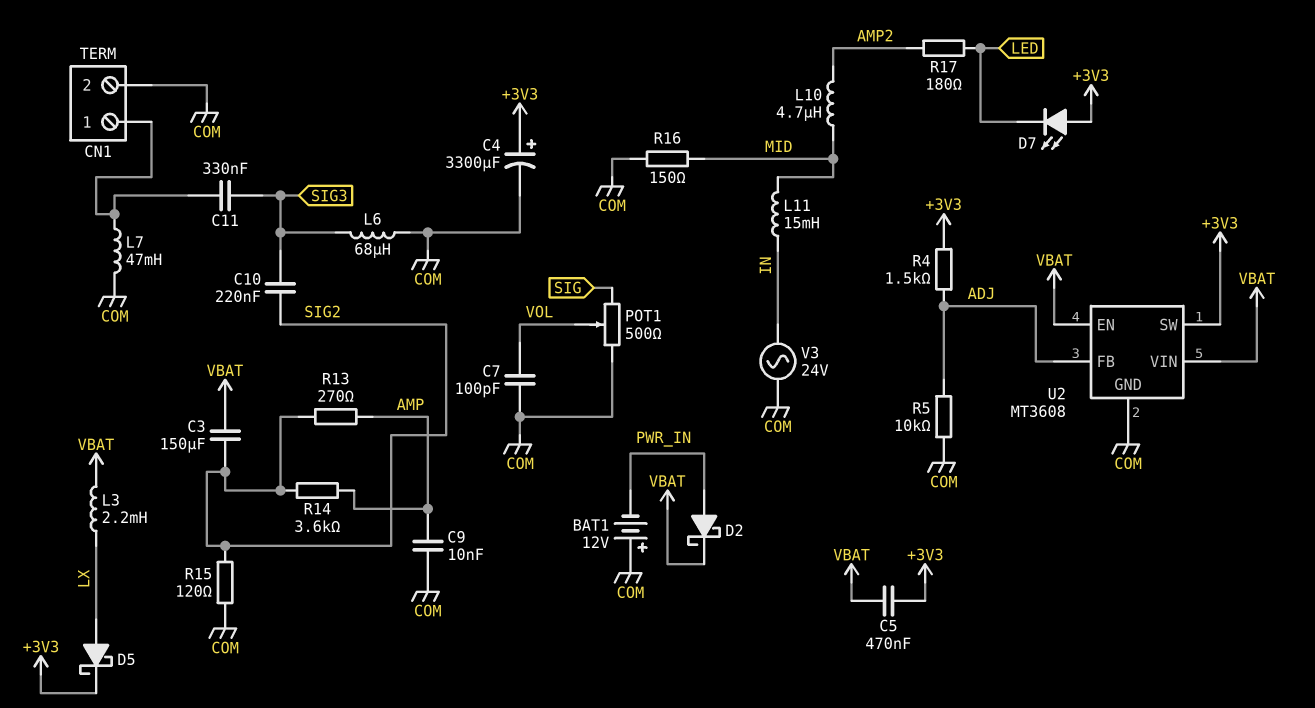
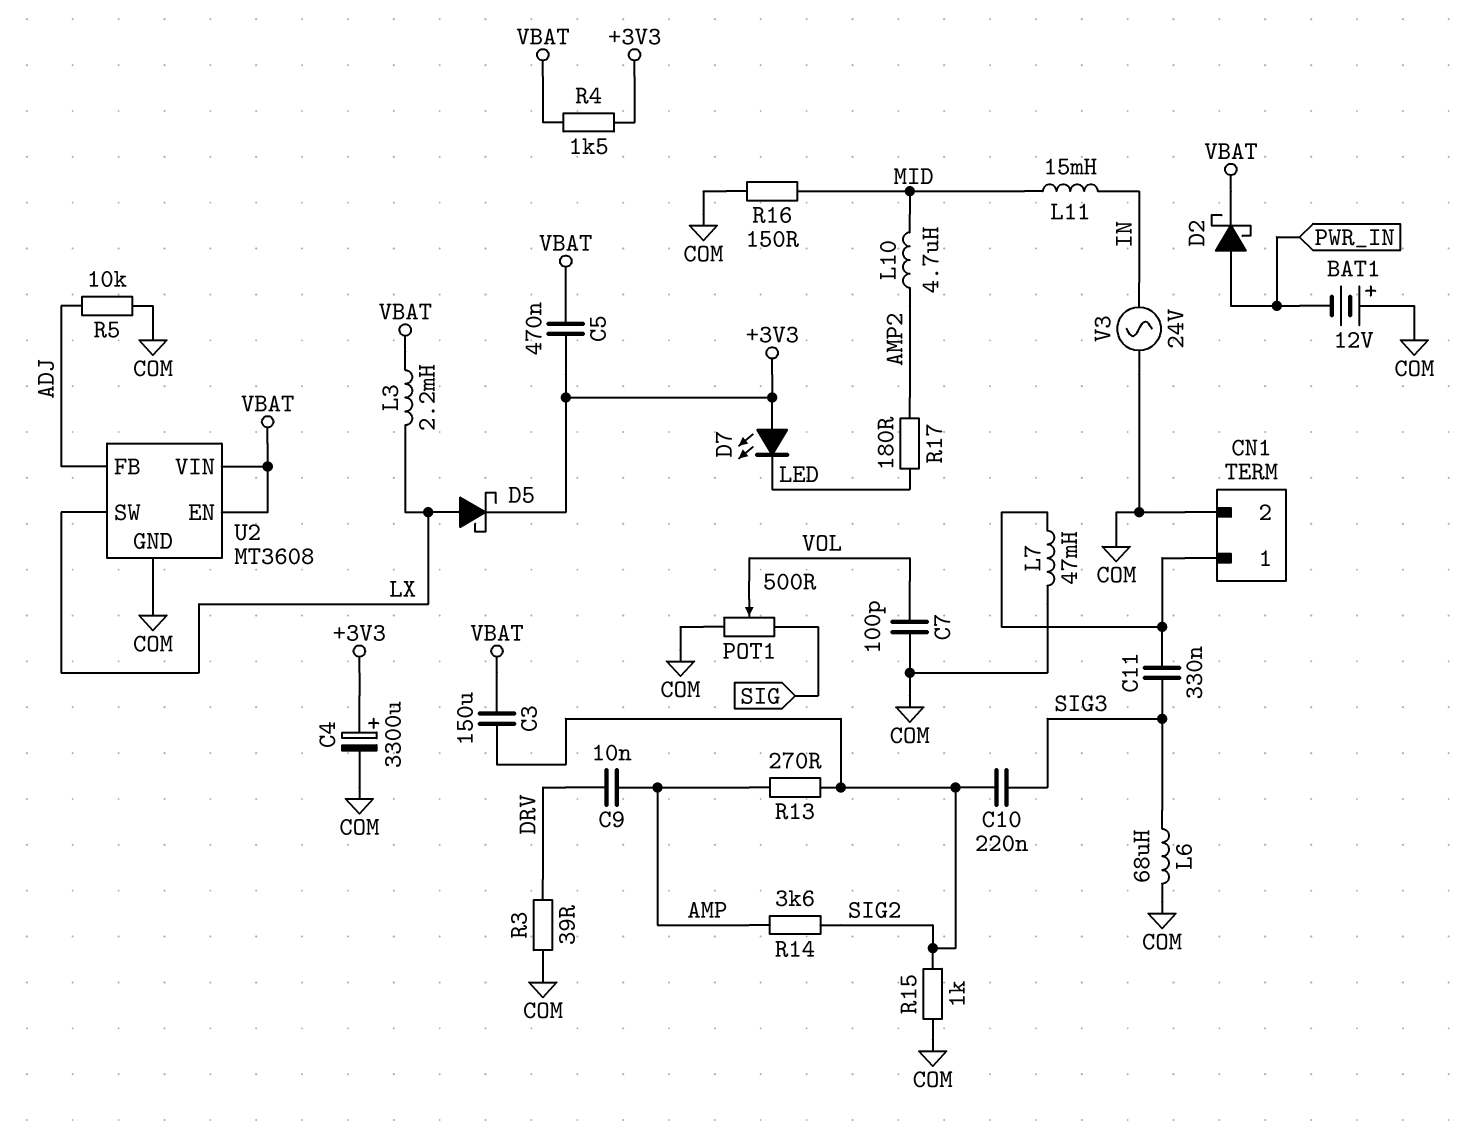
C9: 10nF (AMP, COM) -> 10nF (AMP, DRV)
R3: none -> 39 (COM, DRV)
R4: 1.5k (+3V3, ADJ) -> 1.5k (+3V3, VBAT)
R15: 120 (COM, SIG2) -> 1k (COM, SIG2)
U2 pin SW: +3V3 -> LX

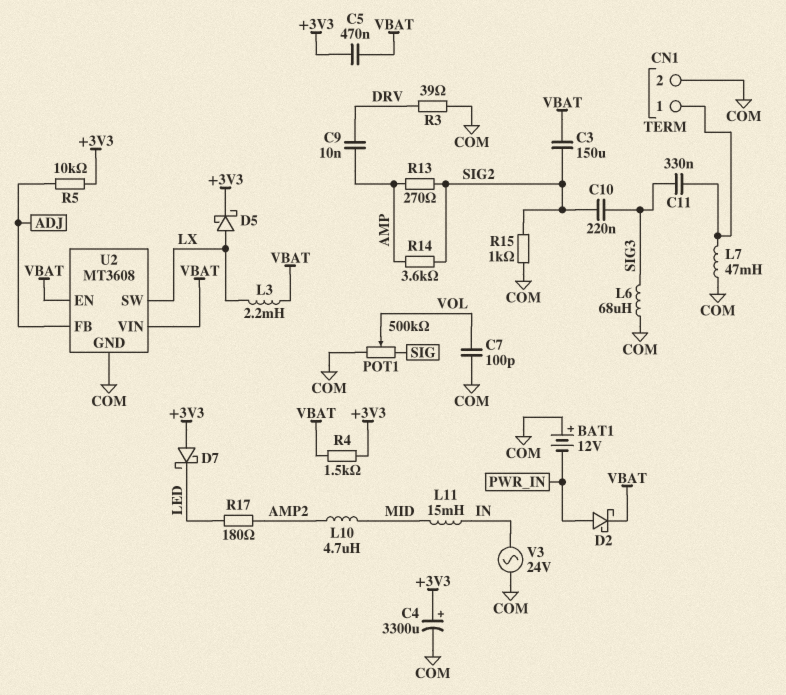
D7: LED (A +3V3, K LED) -> schottky (A +3V3, K LED)
POT1: 500 (COM, SIG, wiper VOL) -> 500k (COM, SIG, wiper VOL)
R5: 10k (ADJ, COM) -> 10k (+3V3, ADJ)
R16: 150 (COM, MID) -> none

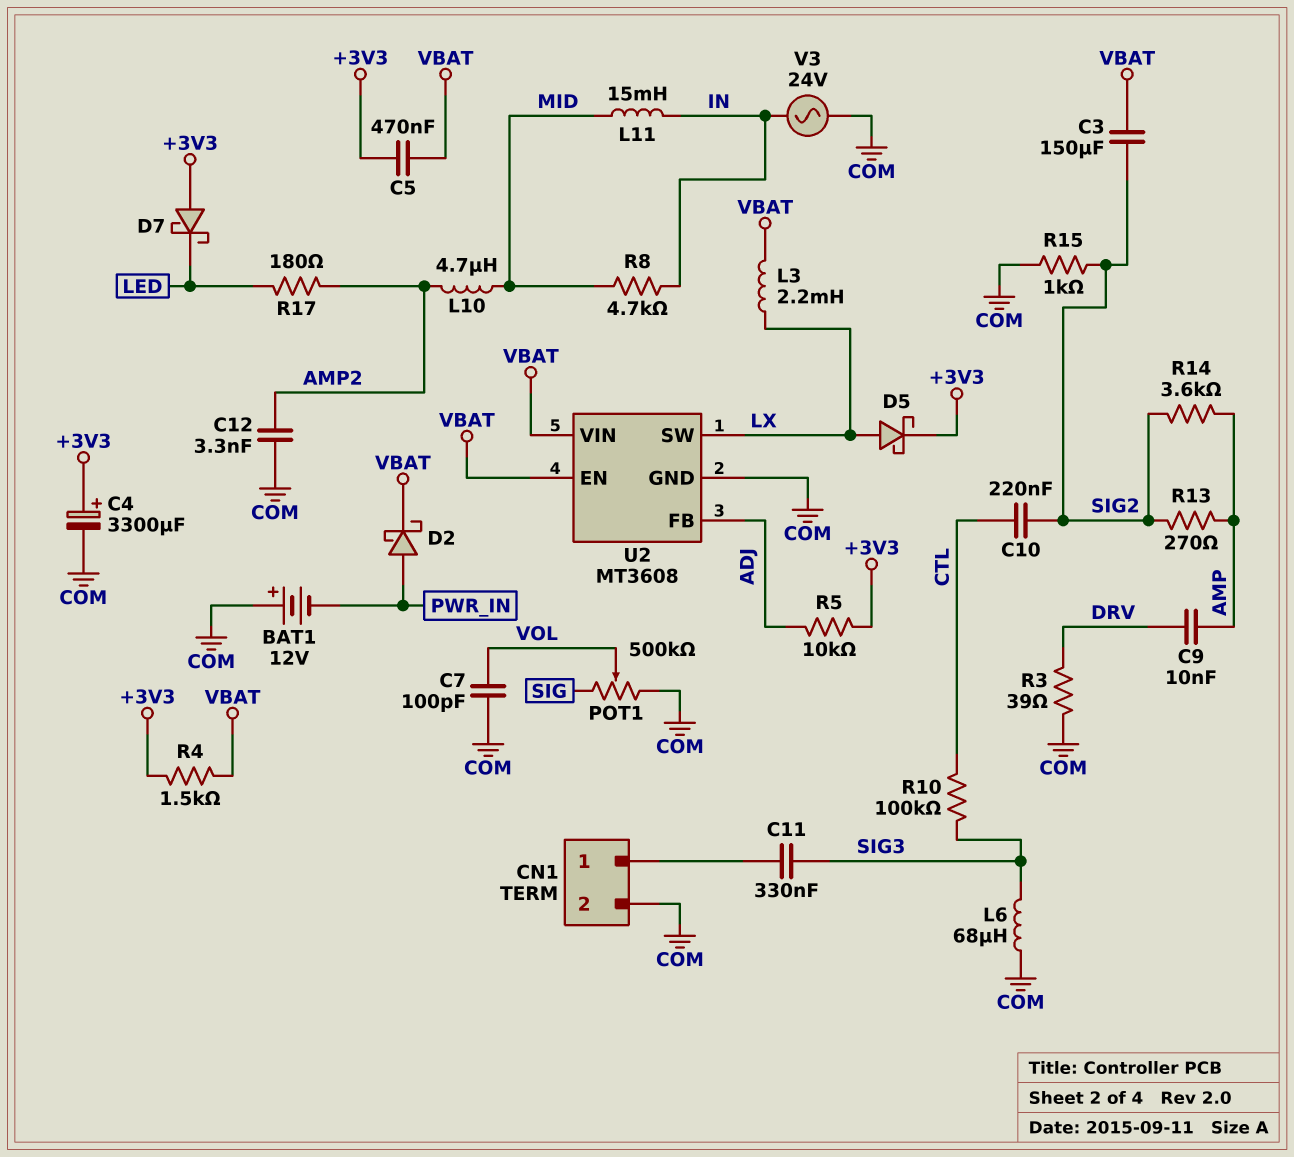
C10: 220nF (SIG2, SIG3) -> 220nF (CTL, SIG2)
C12: none -> 3.3nF (AMP2, COM)
L7: 47mH (CN1/1, COM) -> none
R8: none -> 4.7k (IN, MID)
R10: none -> 100k (CTL, SIG3)

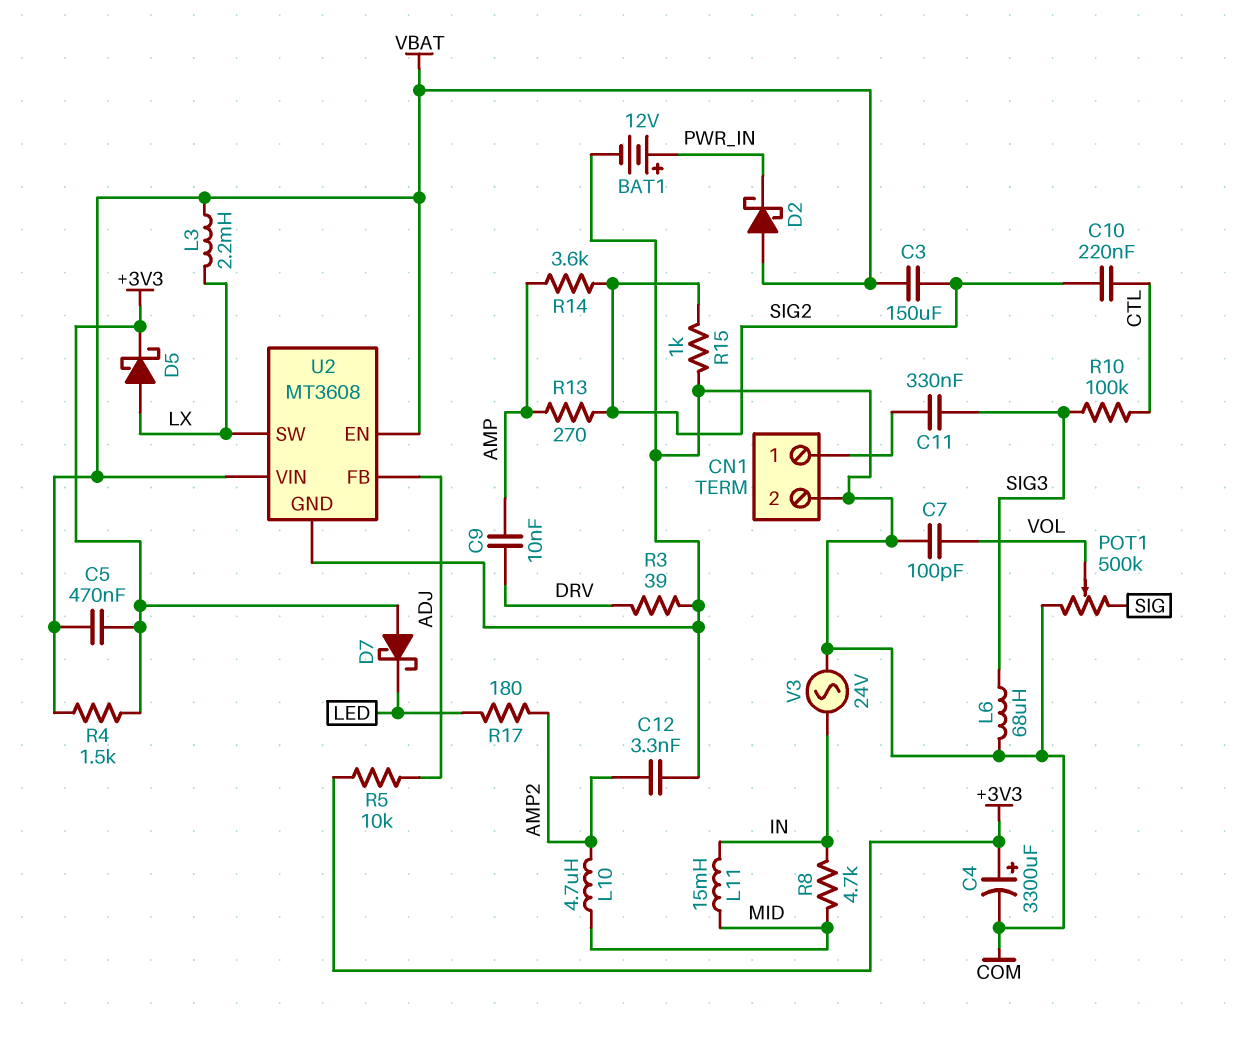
BAT1: 12V (plus COM, minus PWR_IN) -> 12V (plus PWR_IN, minus COM)
D2: schottky (A PWR_IN, K VBAT) -> schottky (A VBAT, K PWR_IN)

